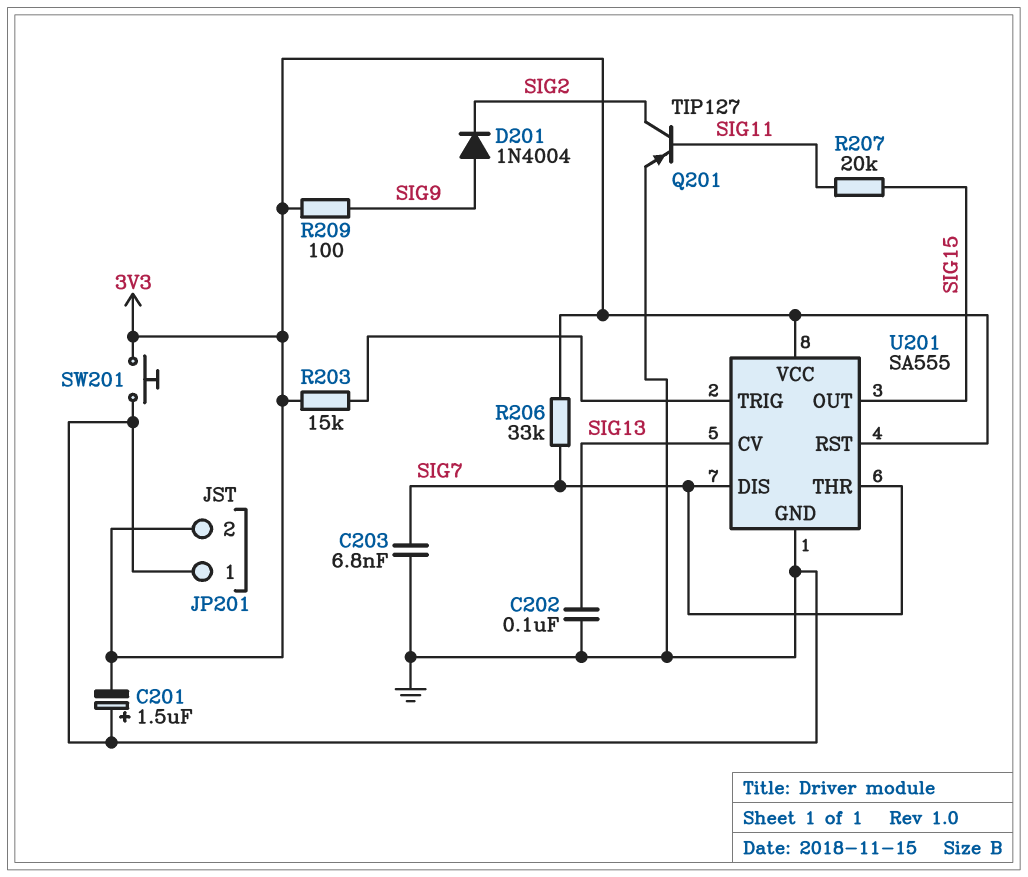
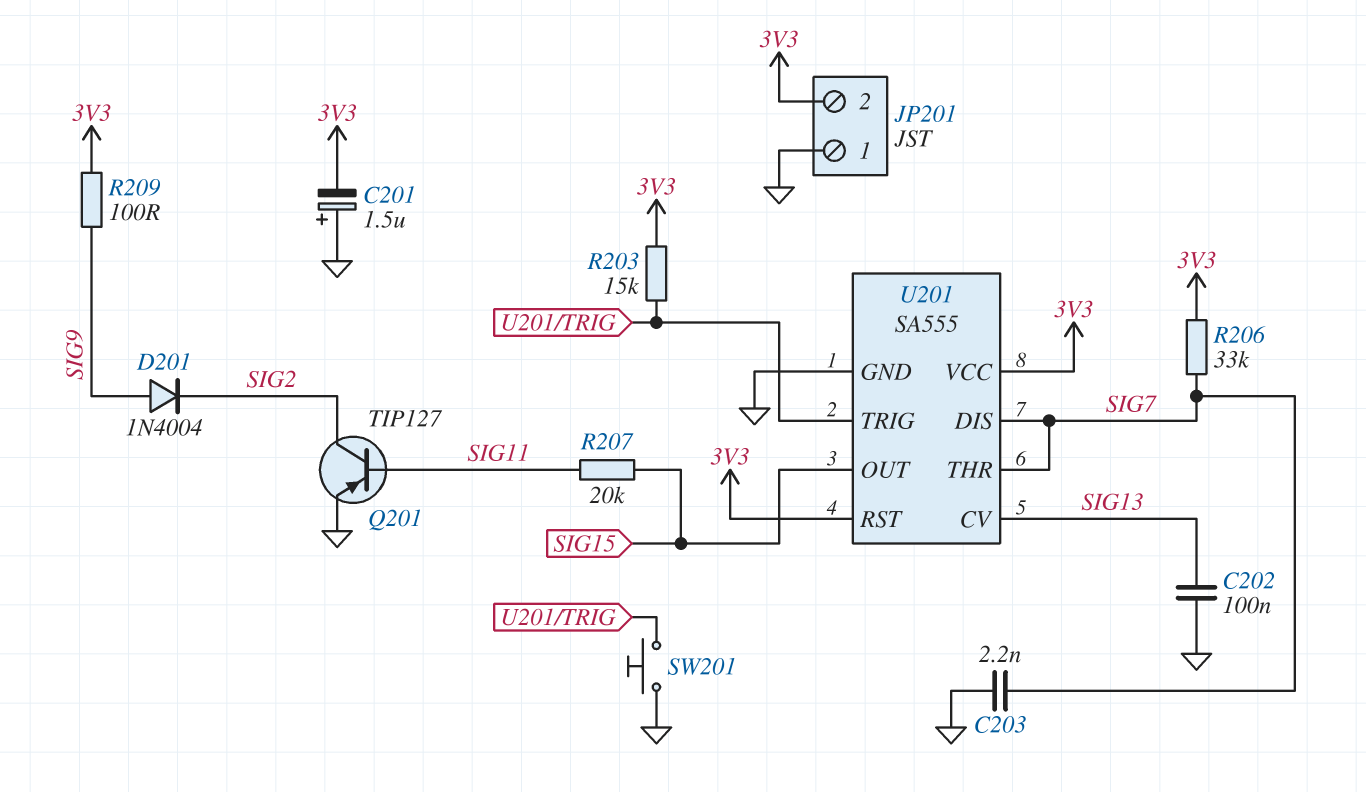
C203: 6.8nF (GND, SIG7) -> 2.2nF (GND, SIG7)
SW201: button (3V3, GND) -> button (GND, U201/TRIG)

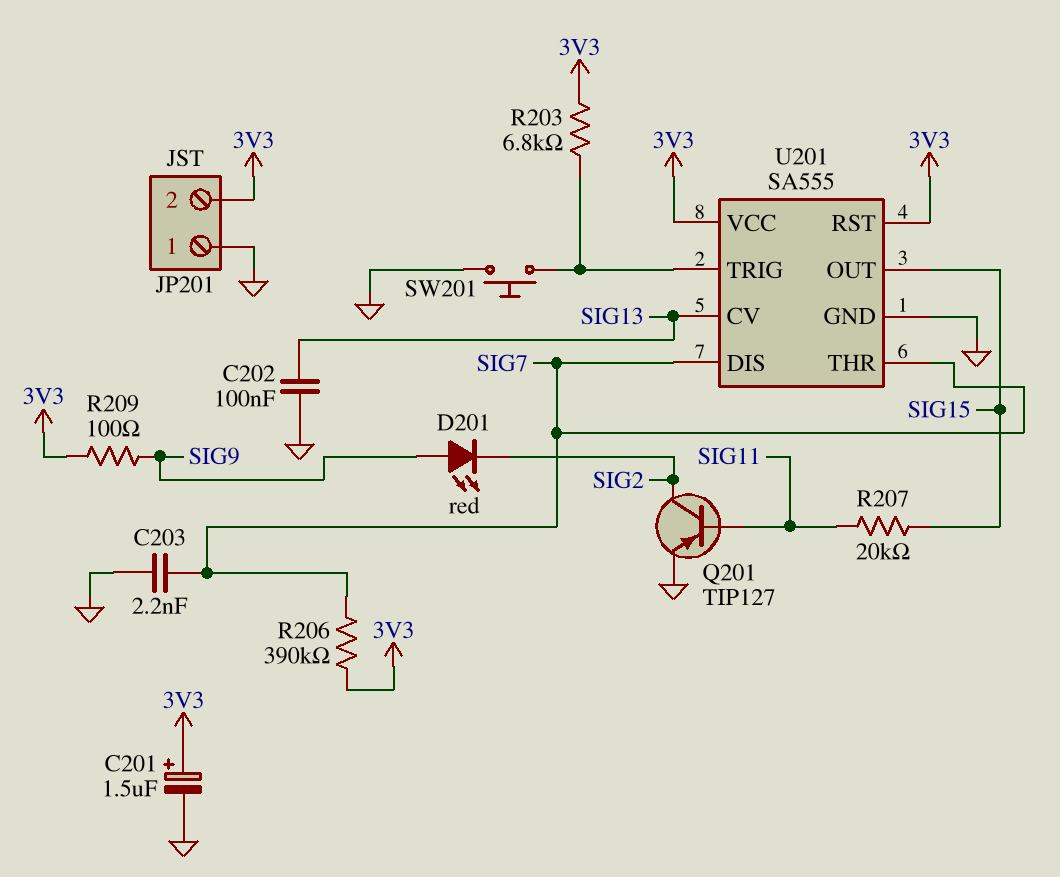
C201: 1.5uF (plus GND, minus 3V3) -> 1.5uF (plus 3V3, minus GND)
D201: diode 1N4004 (A SIG9, K SIG2) -> LED red (A SIG9, K SIG2)
R203: 15k (3V3, U201/TRIG) -> 6.8k (3V3, U201/TRIG)
R206: 33k (3V3, SIG7) -> 390k (3V3, SIG7)

